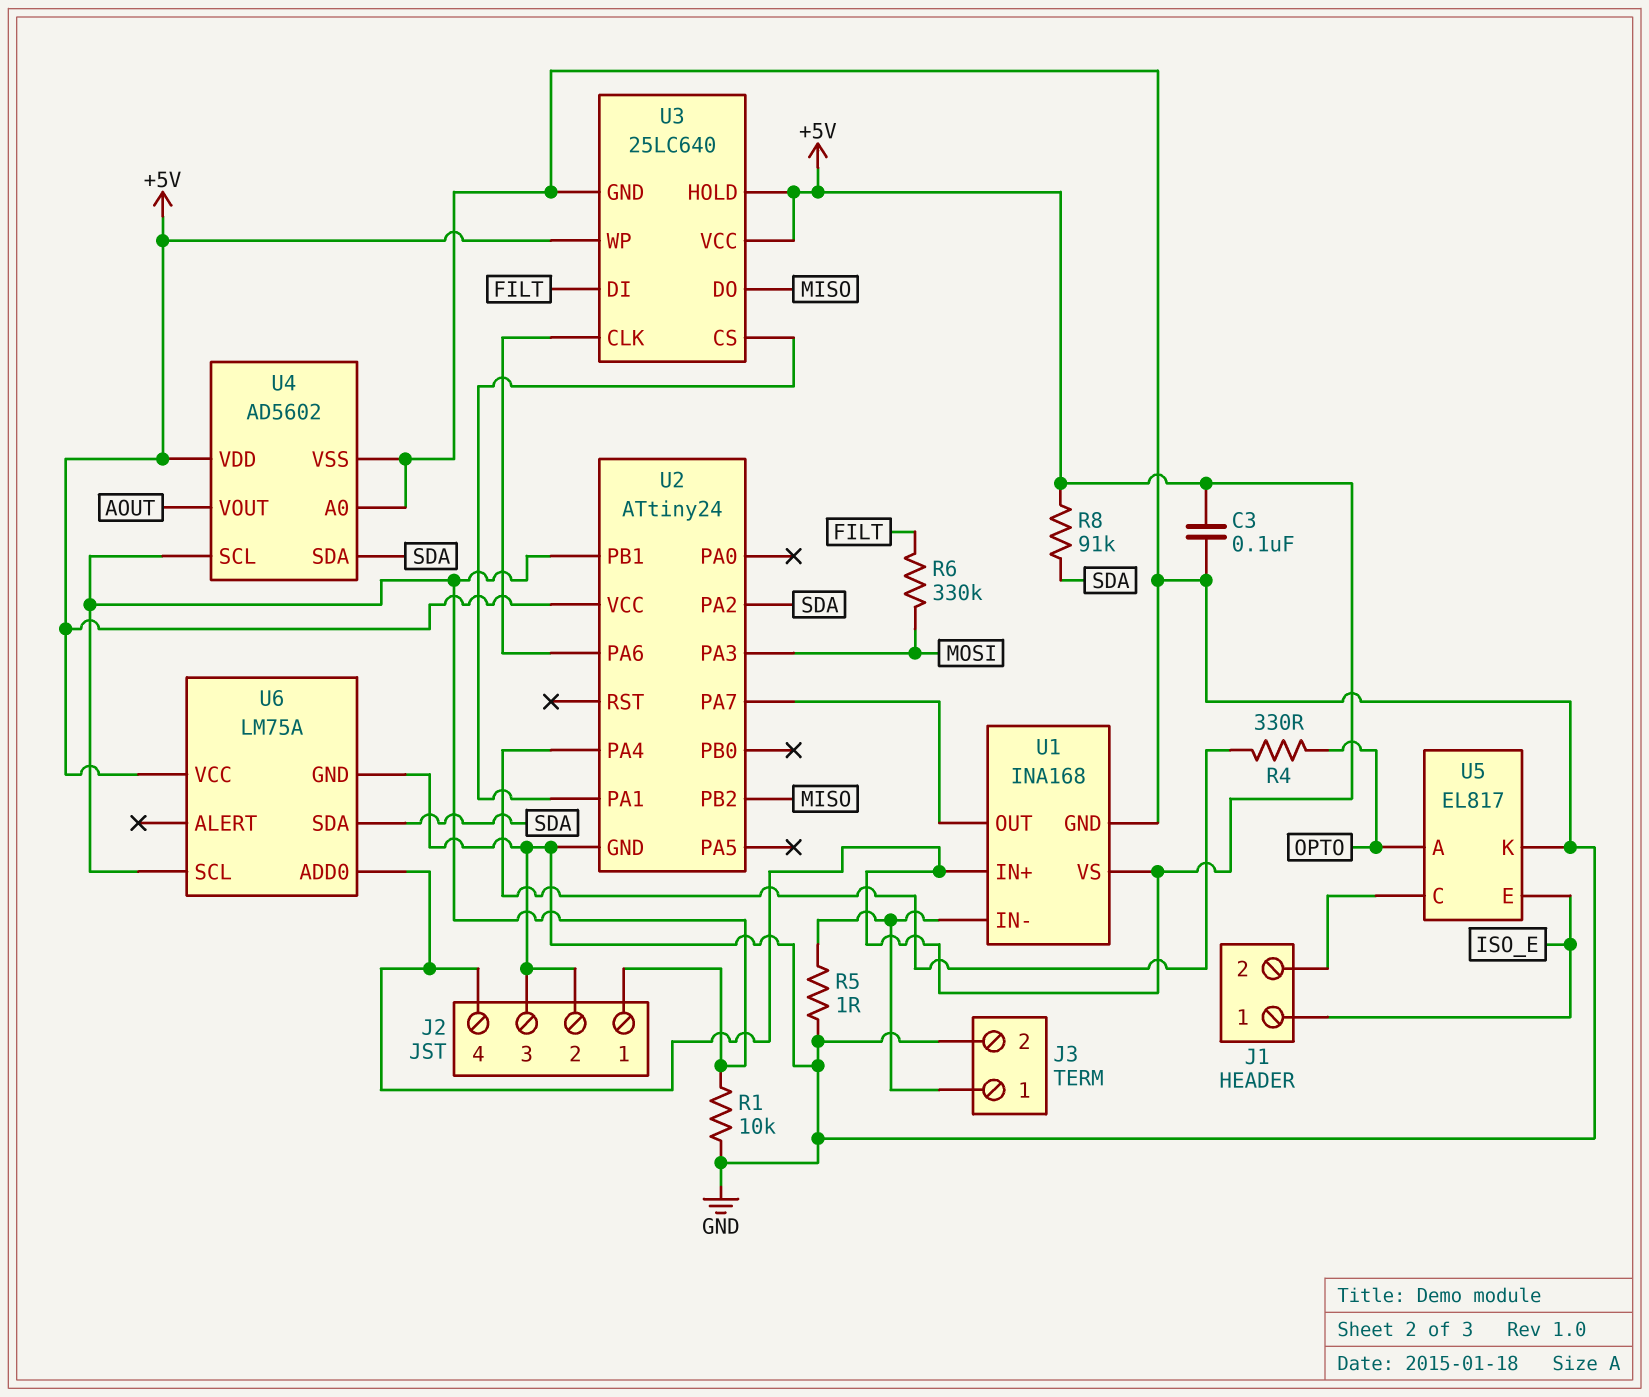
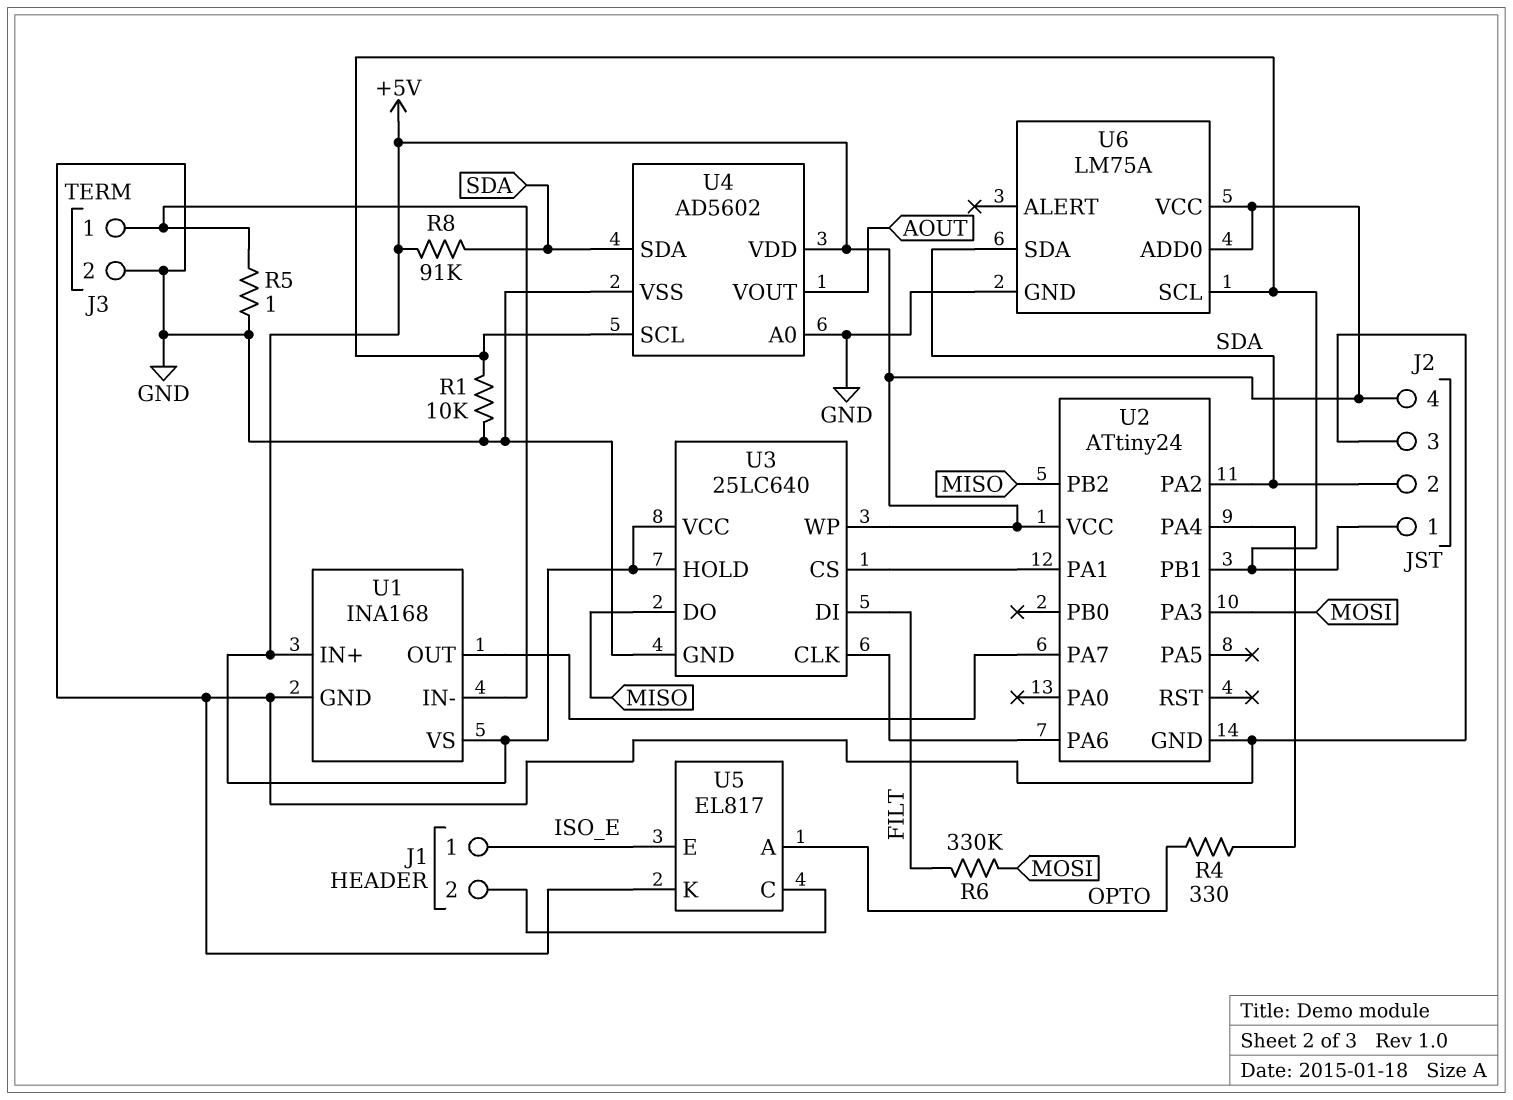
C3: 100nF (+5V, GND) -> none
J2 pin 2: GND -> SDA

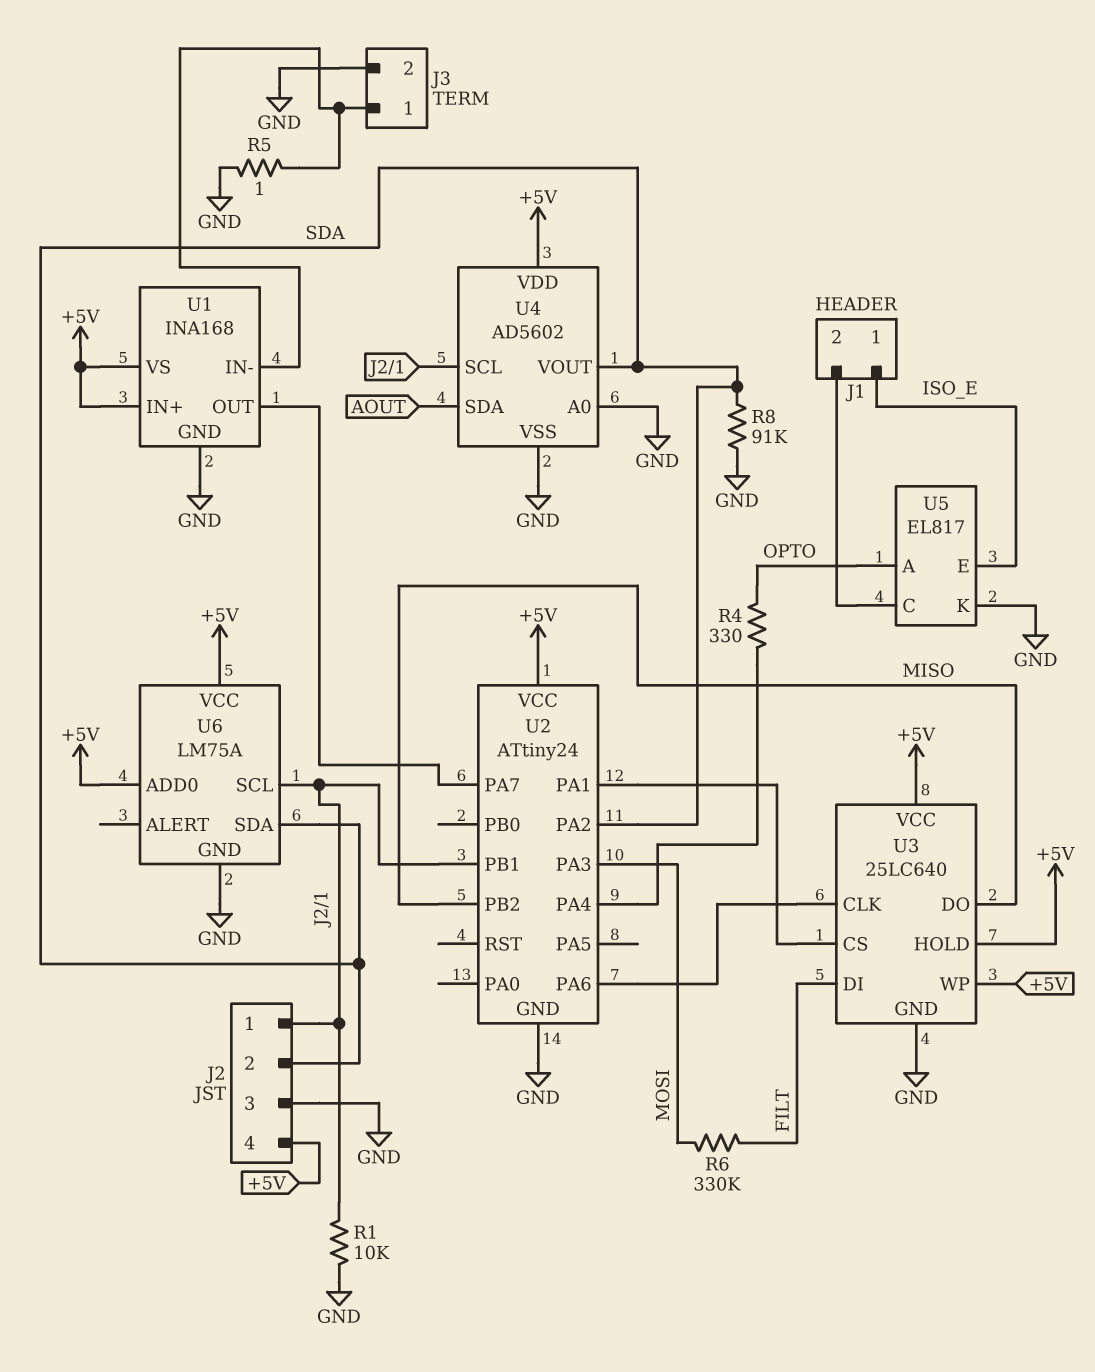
R8: 91k (+5V, SDA) -> 91k (GND, SDA)
U4 pin SDA: SDA -> AOUT
U4 pin VOUT: AOUT -> SDA

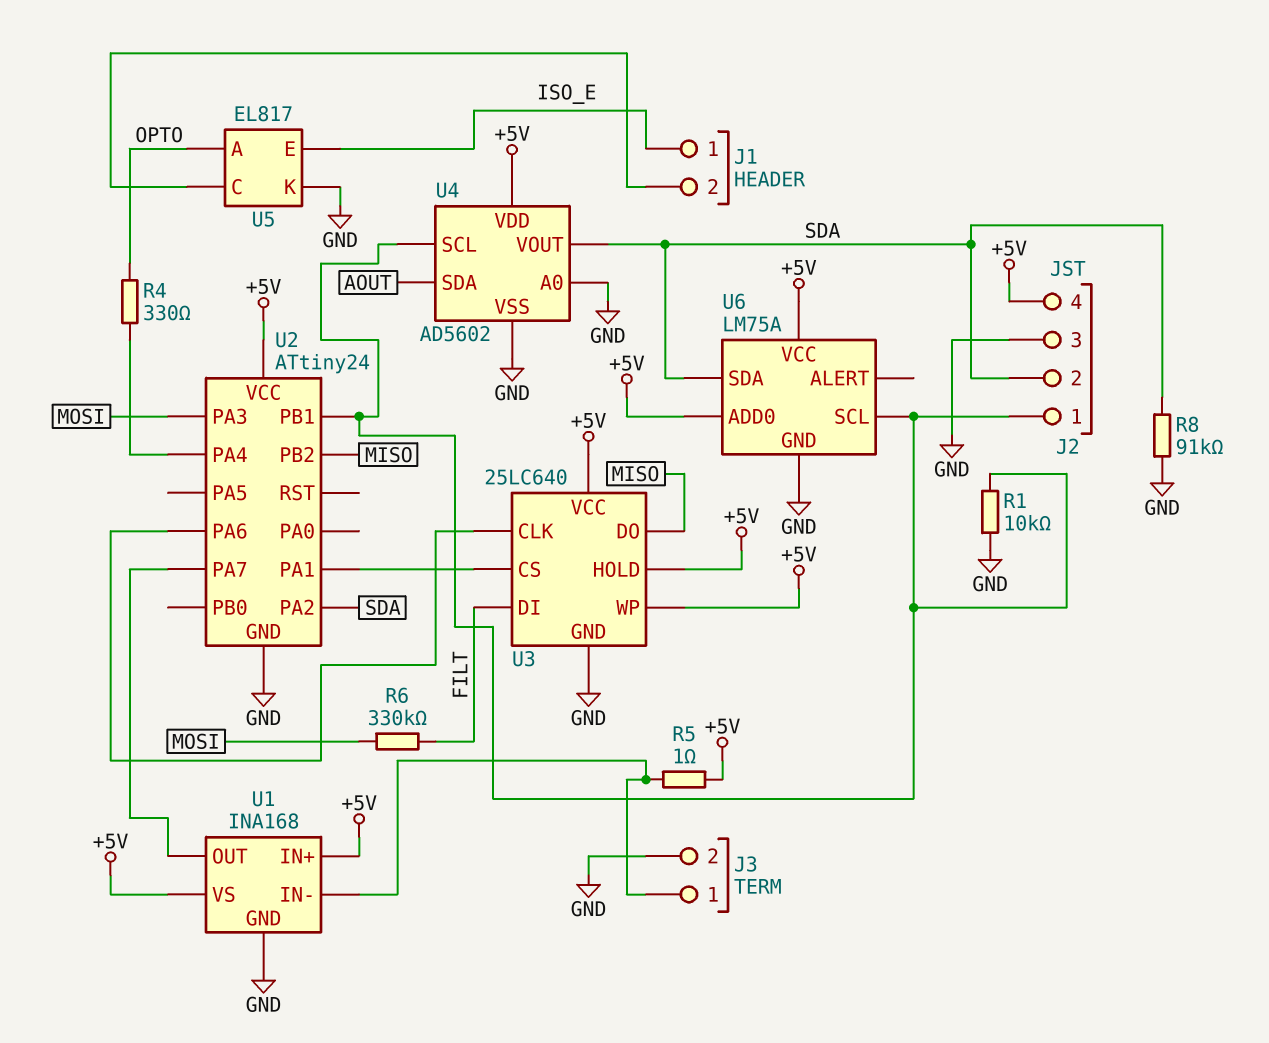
R5: 1 (GND, J3/1) -> 1 (+5V, J3/1)

